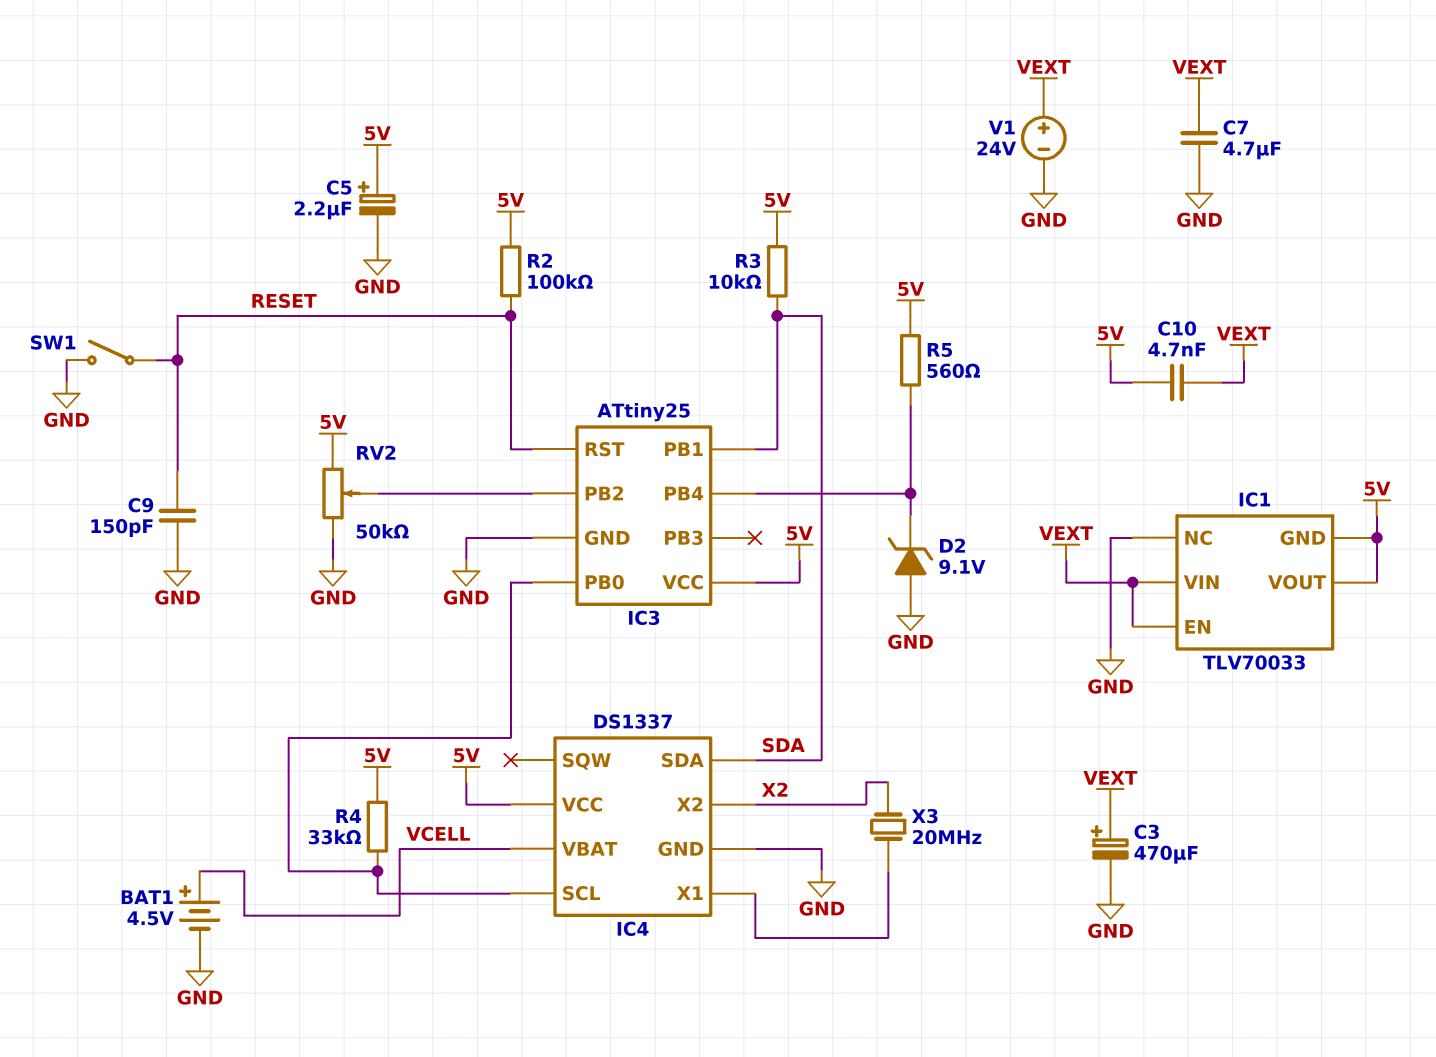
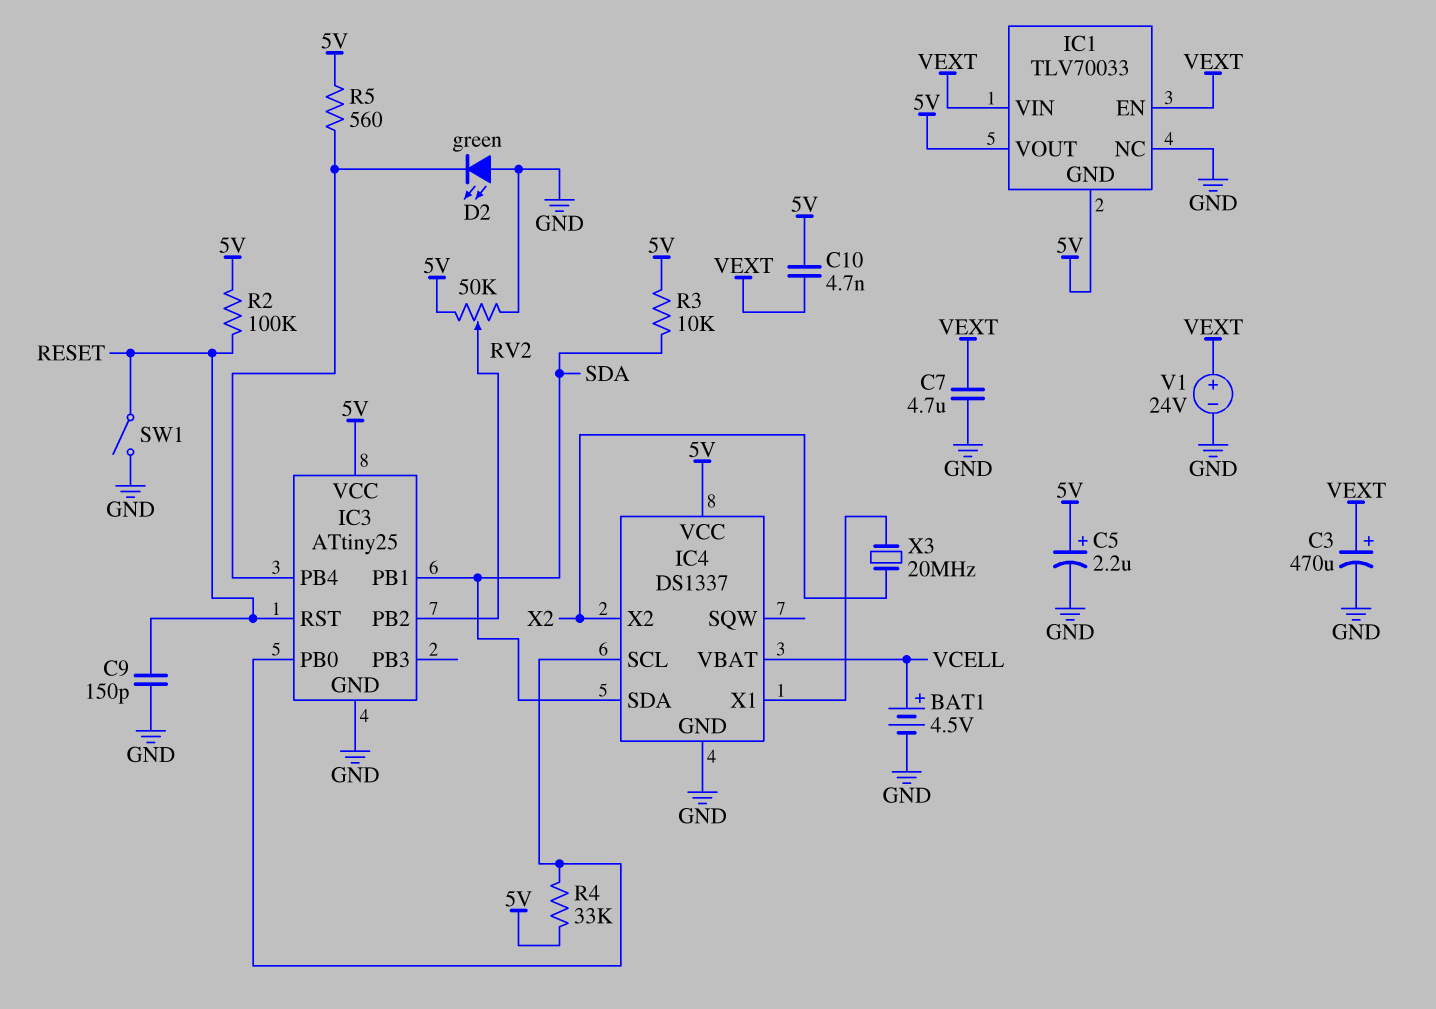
D2: zener 9.1V (A GND, K IC3/PB4) -> LED green (A GND, K IC3/PB4)

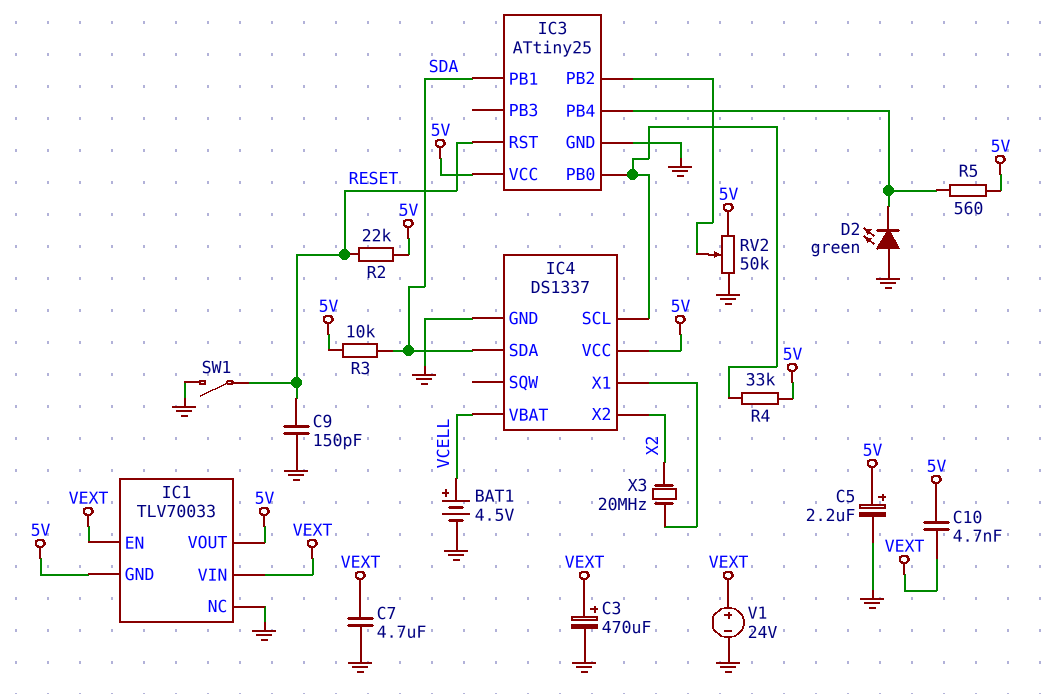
R2: 100k (5V, RESET) -> 22k (5V, RESET)

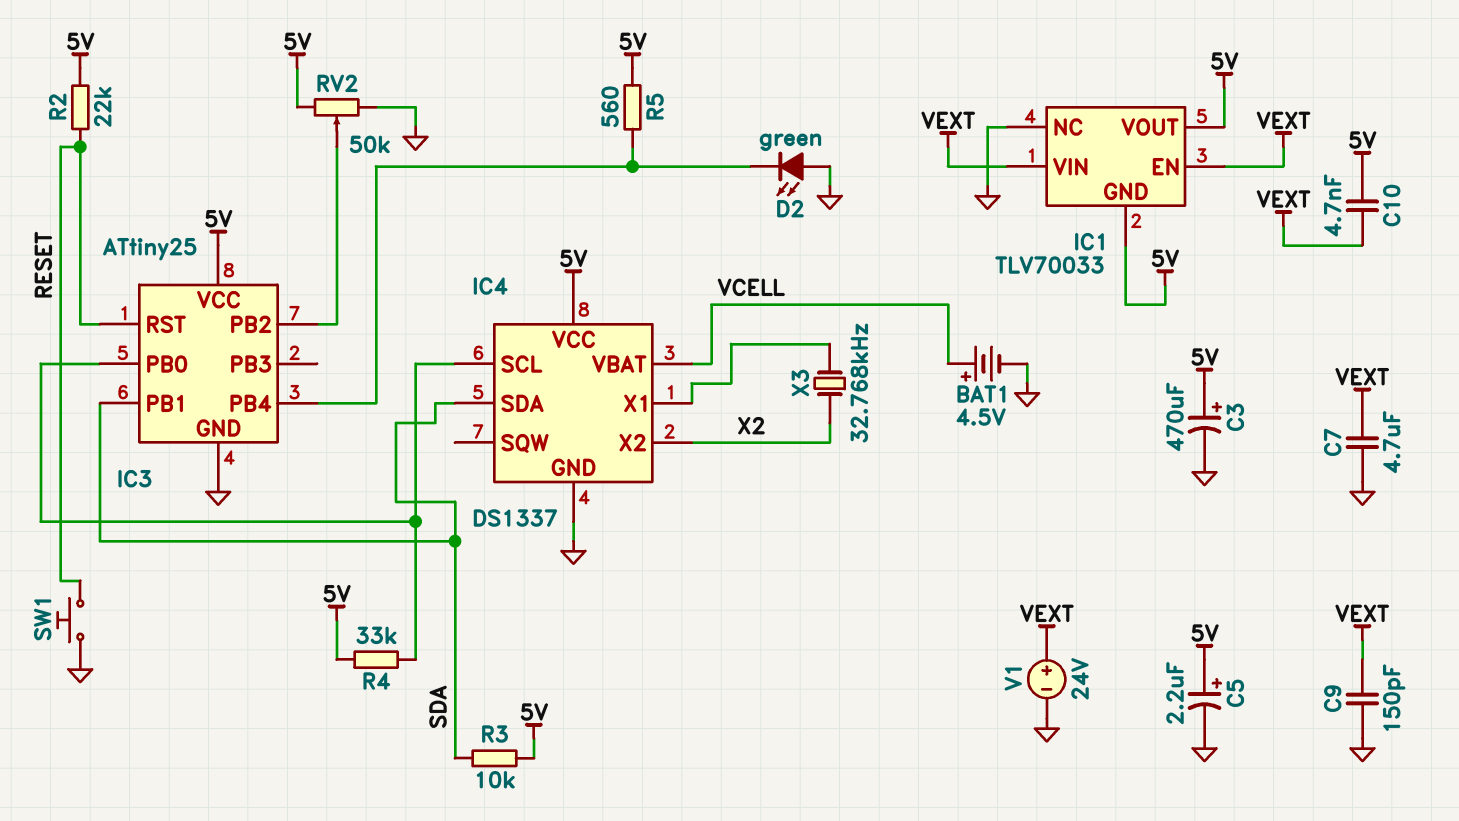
C3: 470uF (plus VEXT, minus GND) -> 470uF (plus 5V, minus GND)
C9: 150pF (GND, RESET) -> 150pF (GND, VEXT)
SW1: switch (GND, RESET) -> button (GND, RESET)
X3: 20MHz (IC4/X1, X2) -> 32.768kHz (IC4/X1, X2)

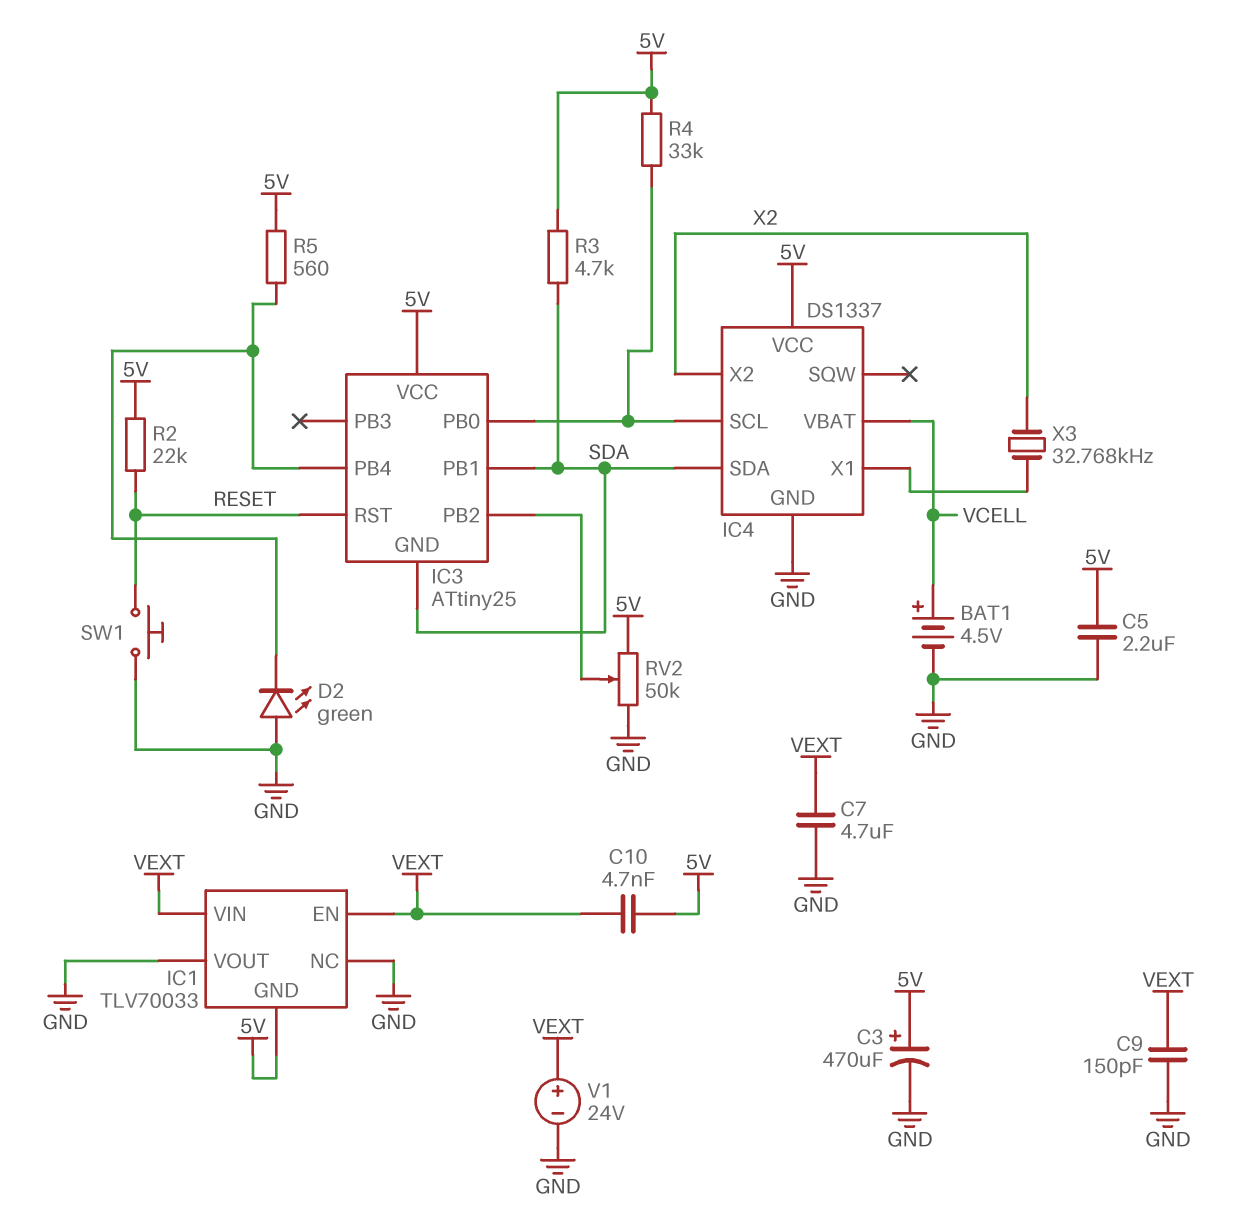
C5: 2.2uF (plus 5V, minus GND) -> 2.2uF (5V, GND)
IC1 pin VOUT: 5V -> GND
IC3 pin GND: GND -> SDA
R3: 10k (5V, SDA) -> 4.7k (5V, SDA)

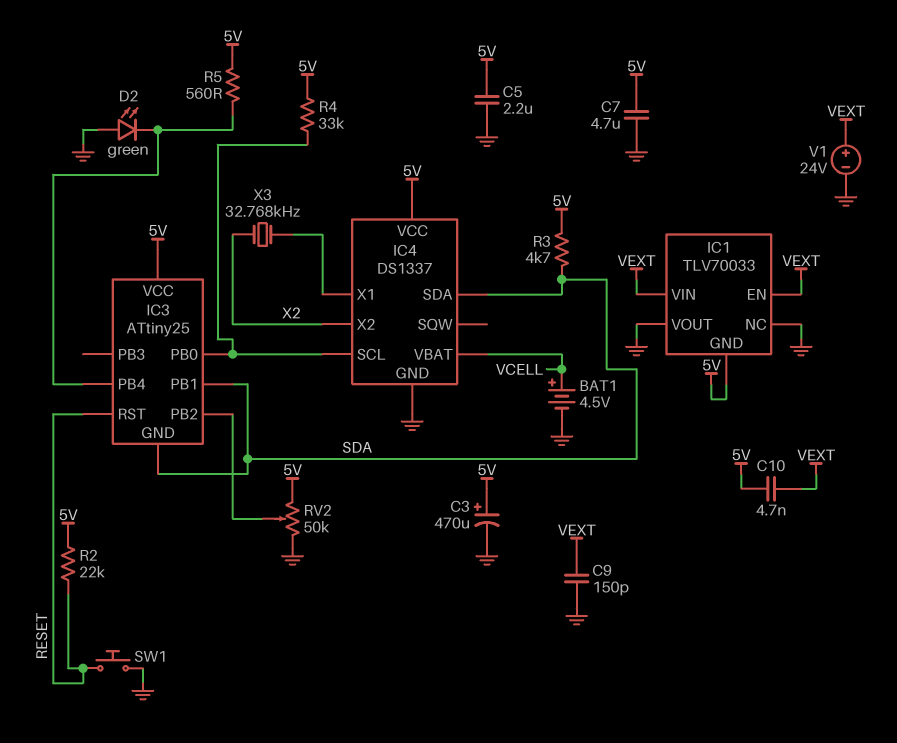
C7: 4.7uF (GND, VEXT) -> 4.7uF (5V, GND)

